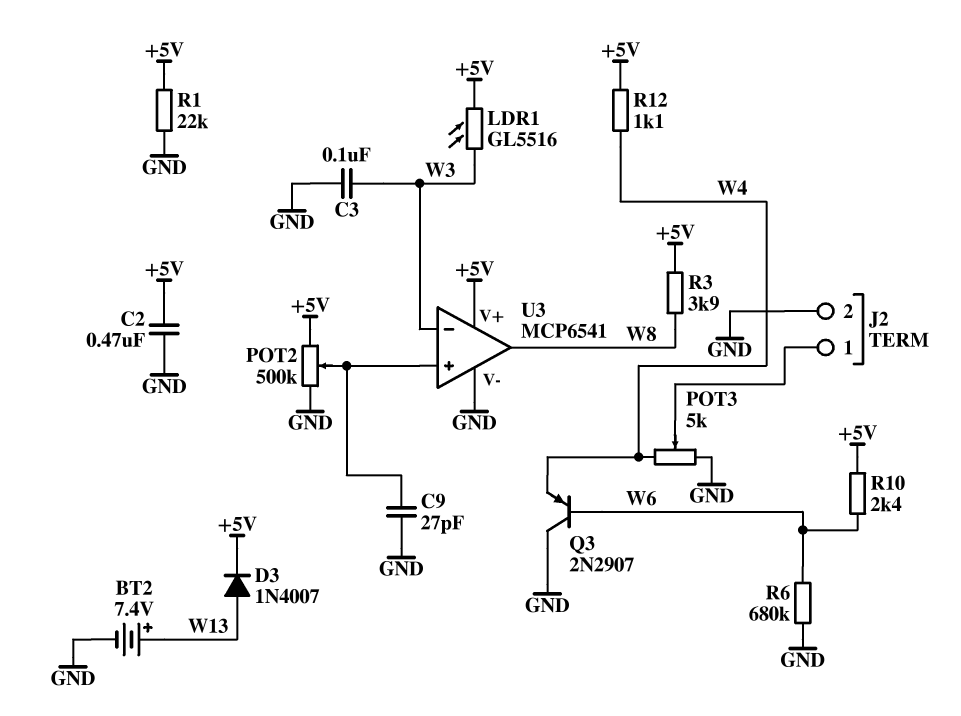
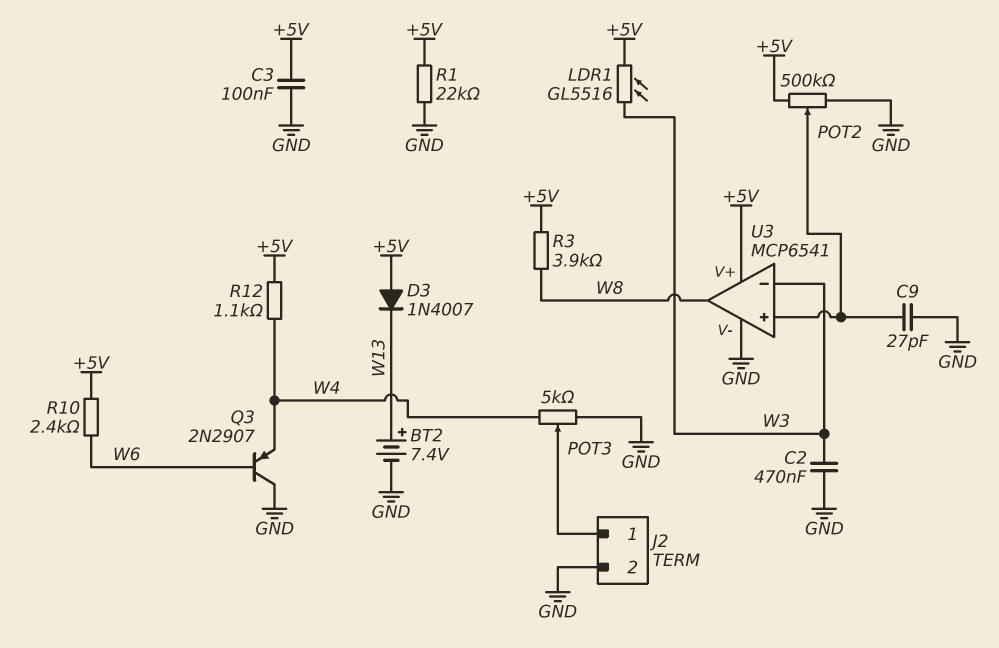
C2: 470nF (+5V, GND) -> 470nF (GND, W3)
C3: 100nF (GND, W3) -> 100nF (+5V, GND)
D3: diode 1N4007 (A W13, K +5V) -> diode 1N4007 (A +5V, K W13)
R6: 680k (GND, W6) -> none

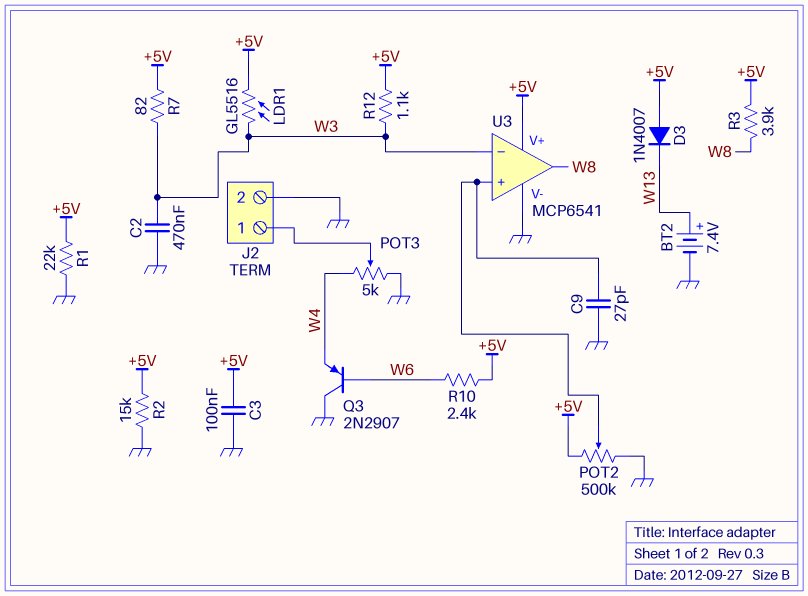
R2: none -> 15k (+5V, GND)
R7: none -> 82 (+5V, W3)
R12: 1.1k (+5V, W4) -> 1.1k (+5V, W3)

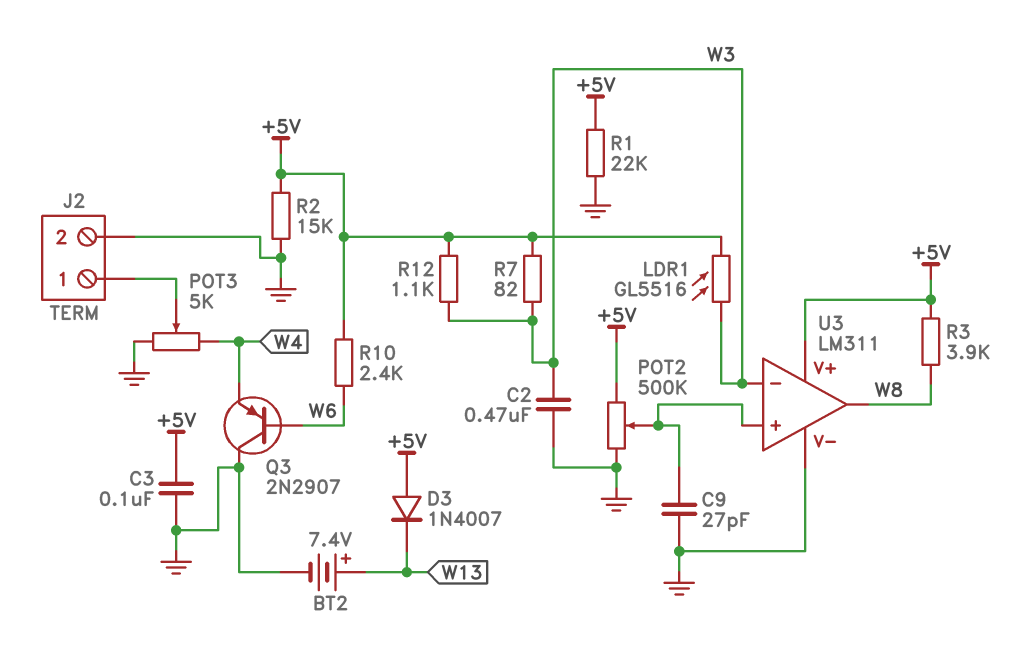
U3: MCP6541 -> LM311

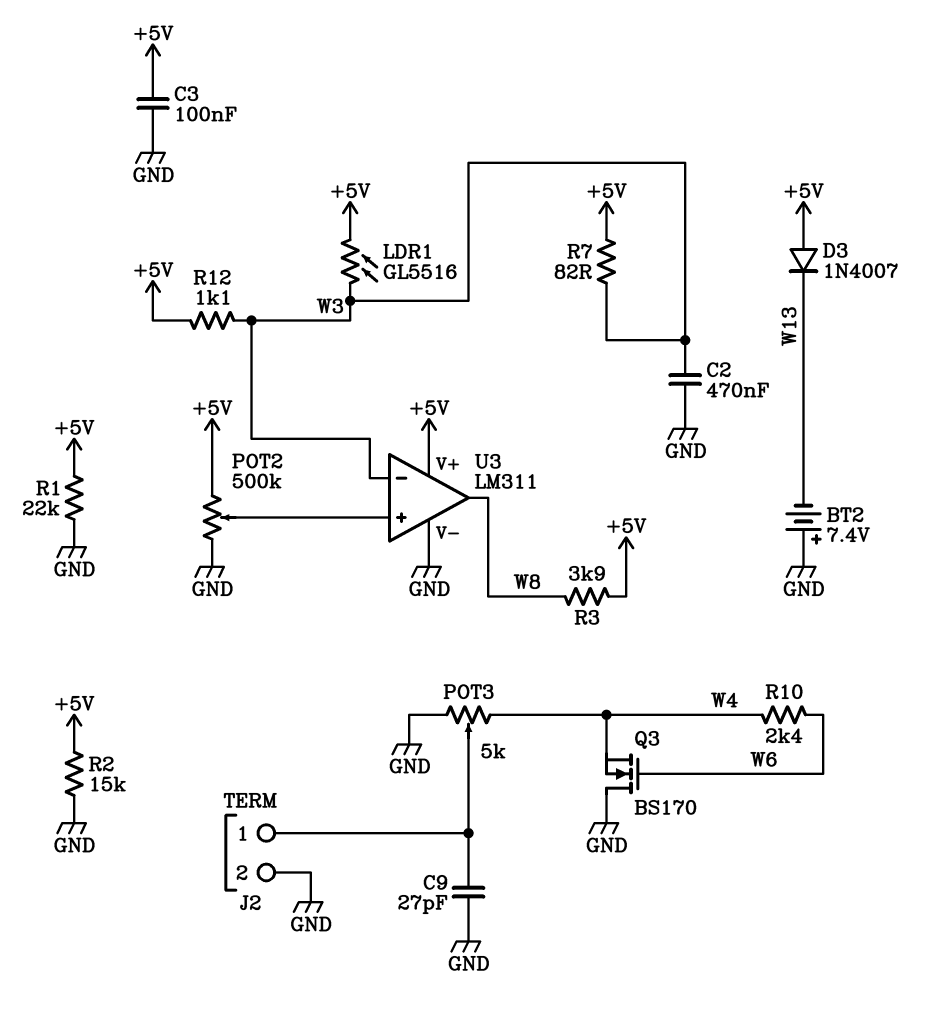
BT2: 7.4V (plus W13, minus GND) -> 7.4V (plus GND, minus W13)
C9: 27pF (GND, U3/in+) -> 27pF (GND, J2/1)
Q3: PNP 2N2907 (B W6, C GND, E W4) -> NMOS BS170 (G W6, D GND, S W4)
R10: 2.4k (+5V, W6) -> 2.4k (W4, W6)

